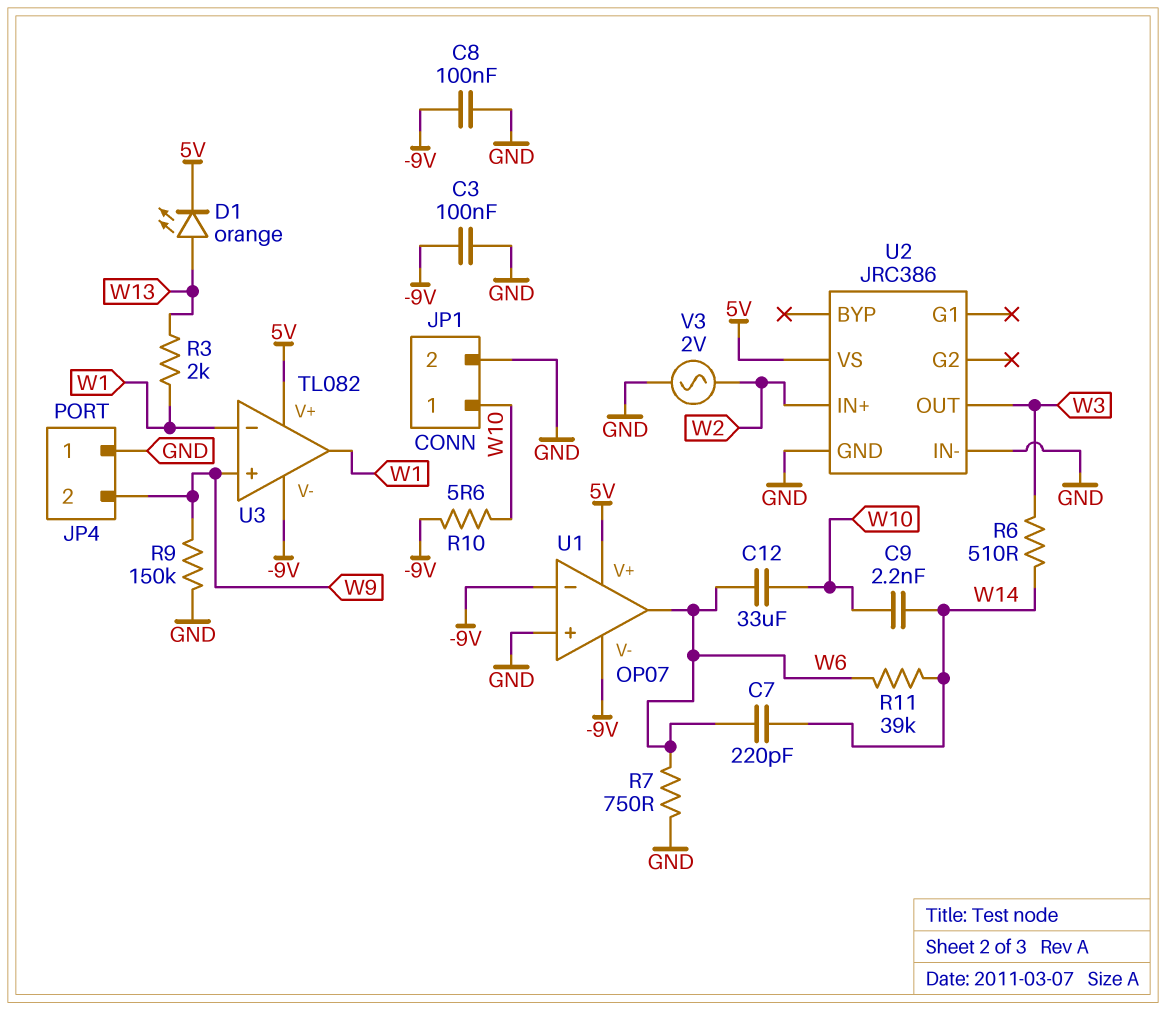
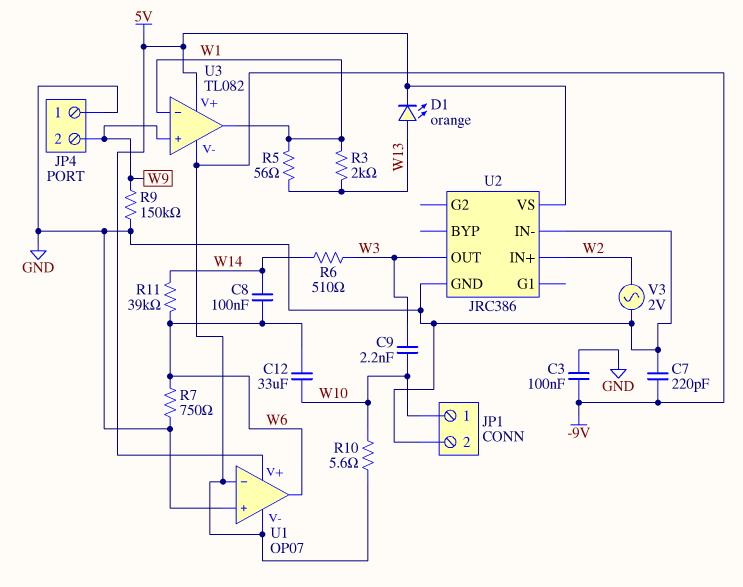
C7: 220pF (W6, W14) -> 220pF (-9V, GND)
C8: 100nF (-9V, GND) -> 100nF (W6, W14)
C9: 2.2nF (W10, W14) -> 2.2nF (W3, W10)
R5: none -> 56 (W1, W13)

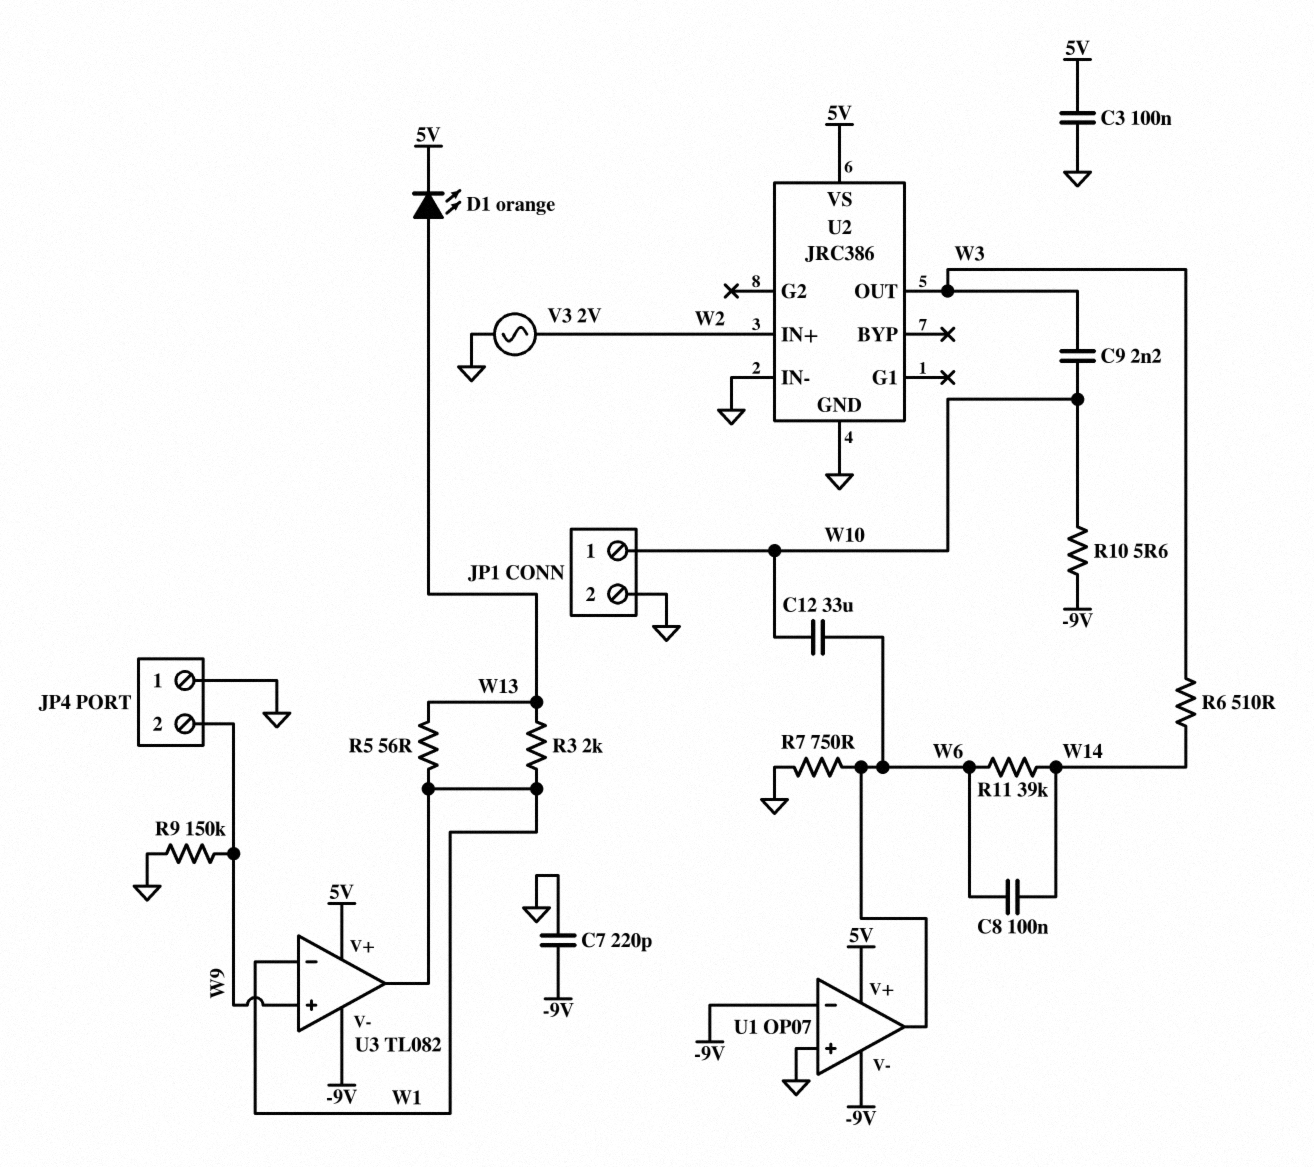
C3: 100nF (-9V, GND) -> 100nF (5V, GND)

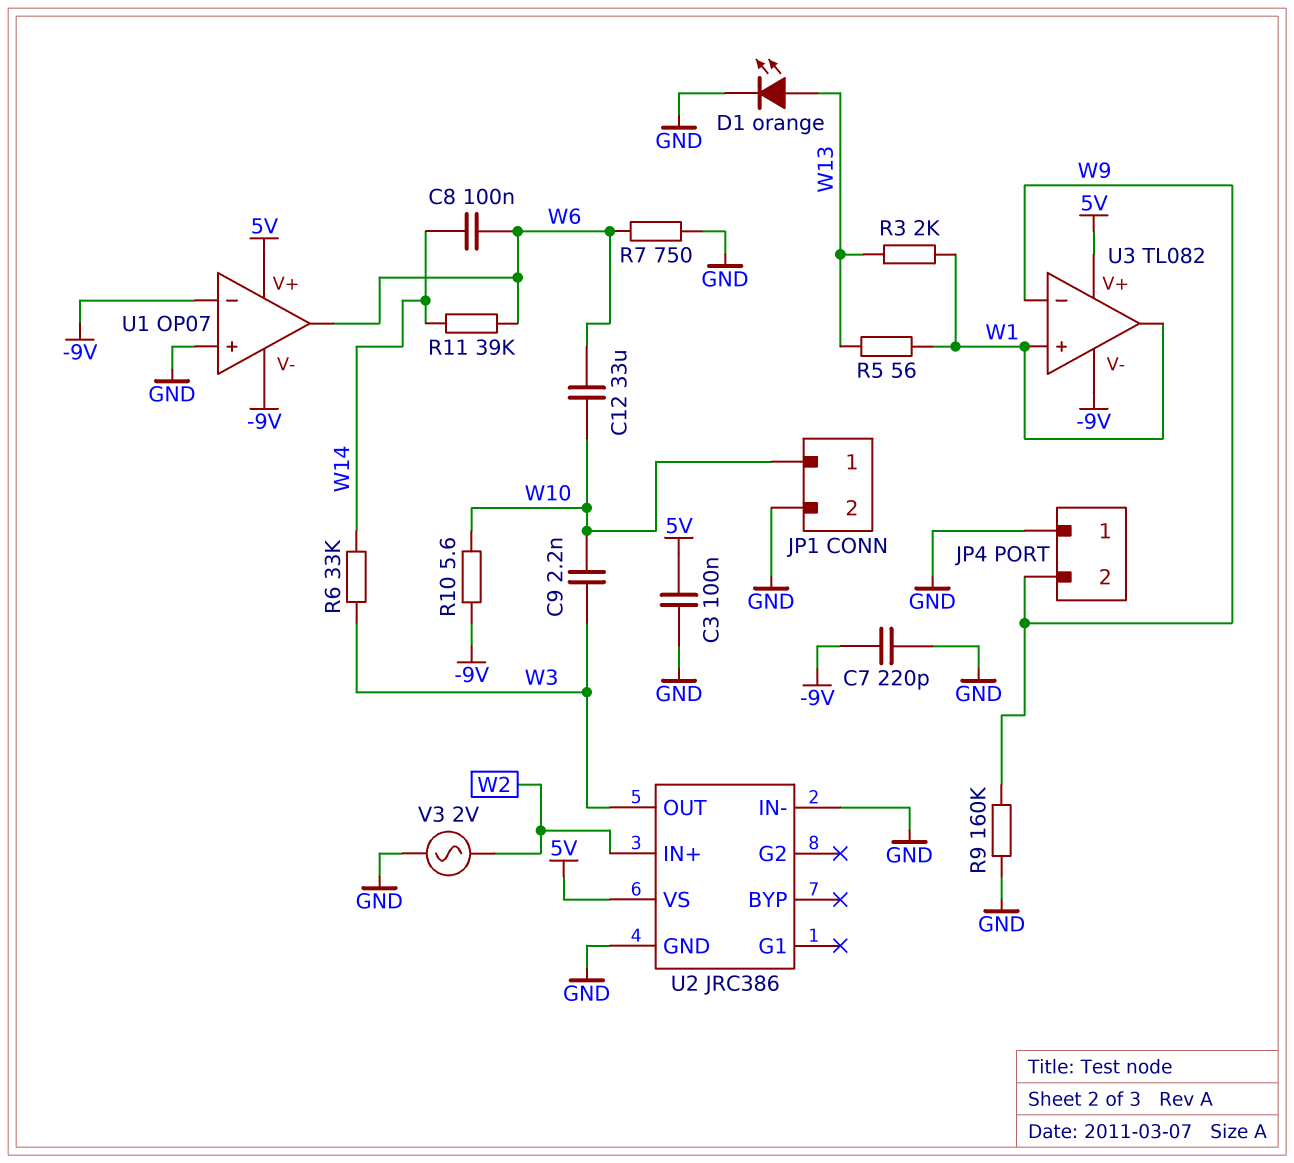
D1: LED orange (A W13, K 5V) -> LED orange (A W13, K GND)
R6: 510 (W3, W14) -> 33k (W3, W14)
R9: 150k (GND, W9) -> 160k (GND, W9)
U3 pin in+: W9 -> W1
U3 pin in-: W1 -> W9

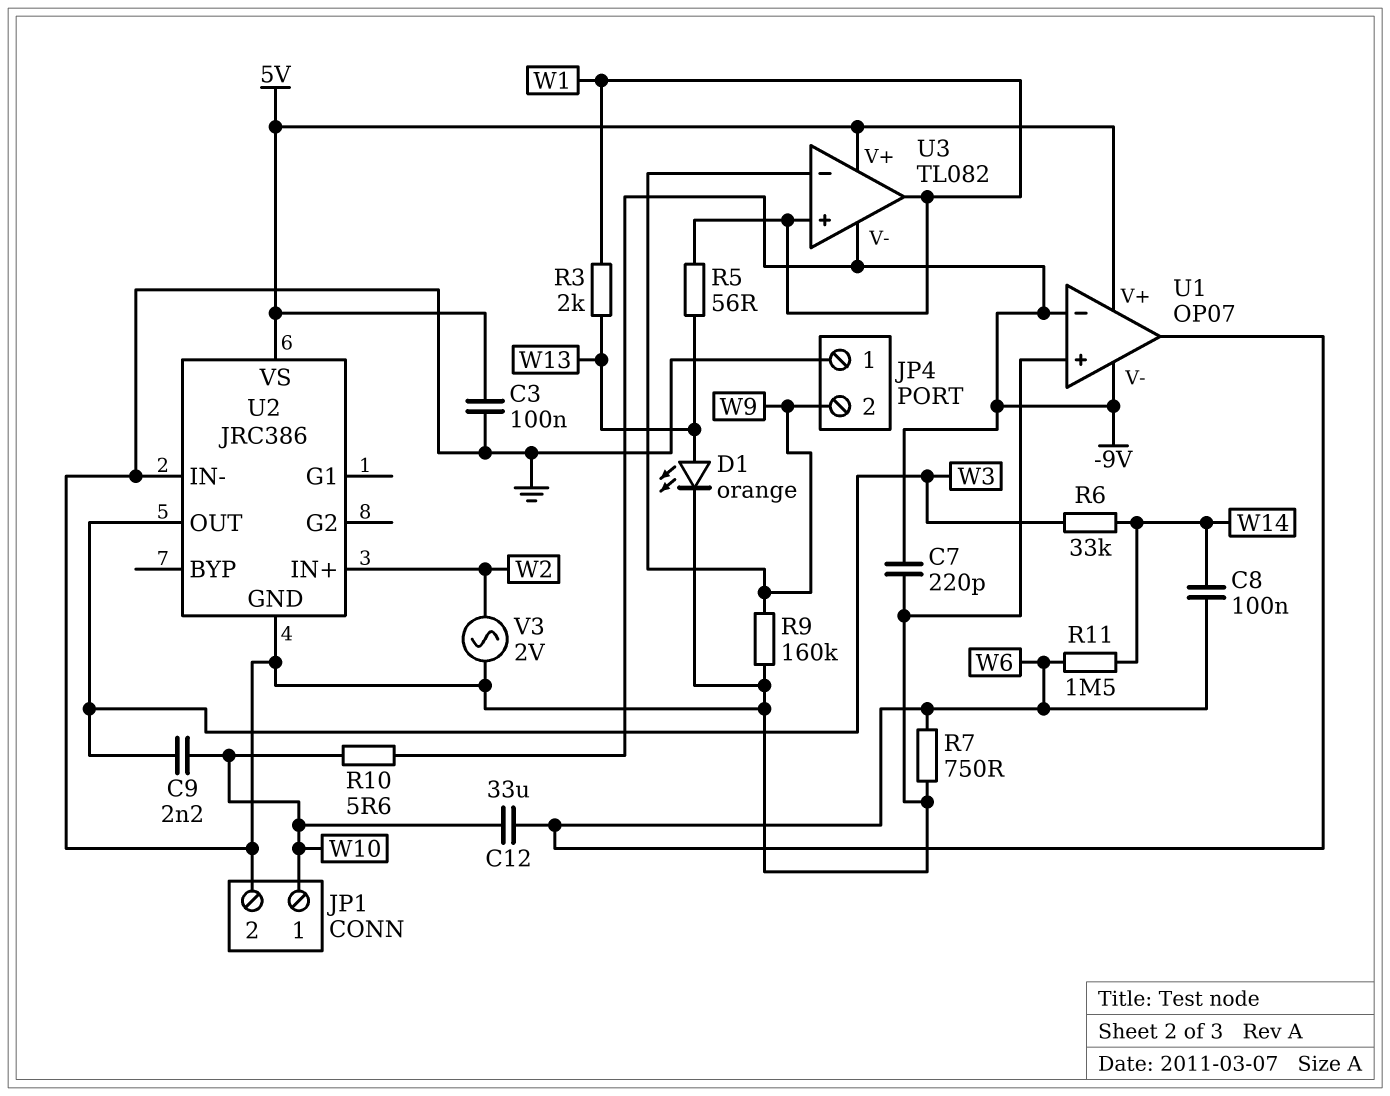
R11: 39k (W6, W14) -> 1.5M (W6, W14)

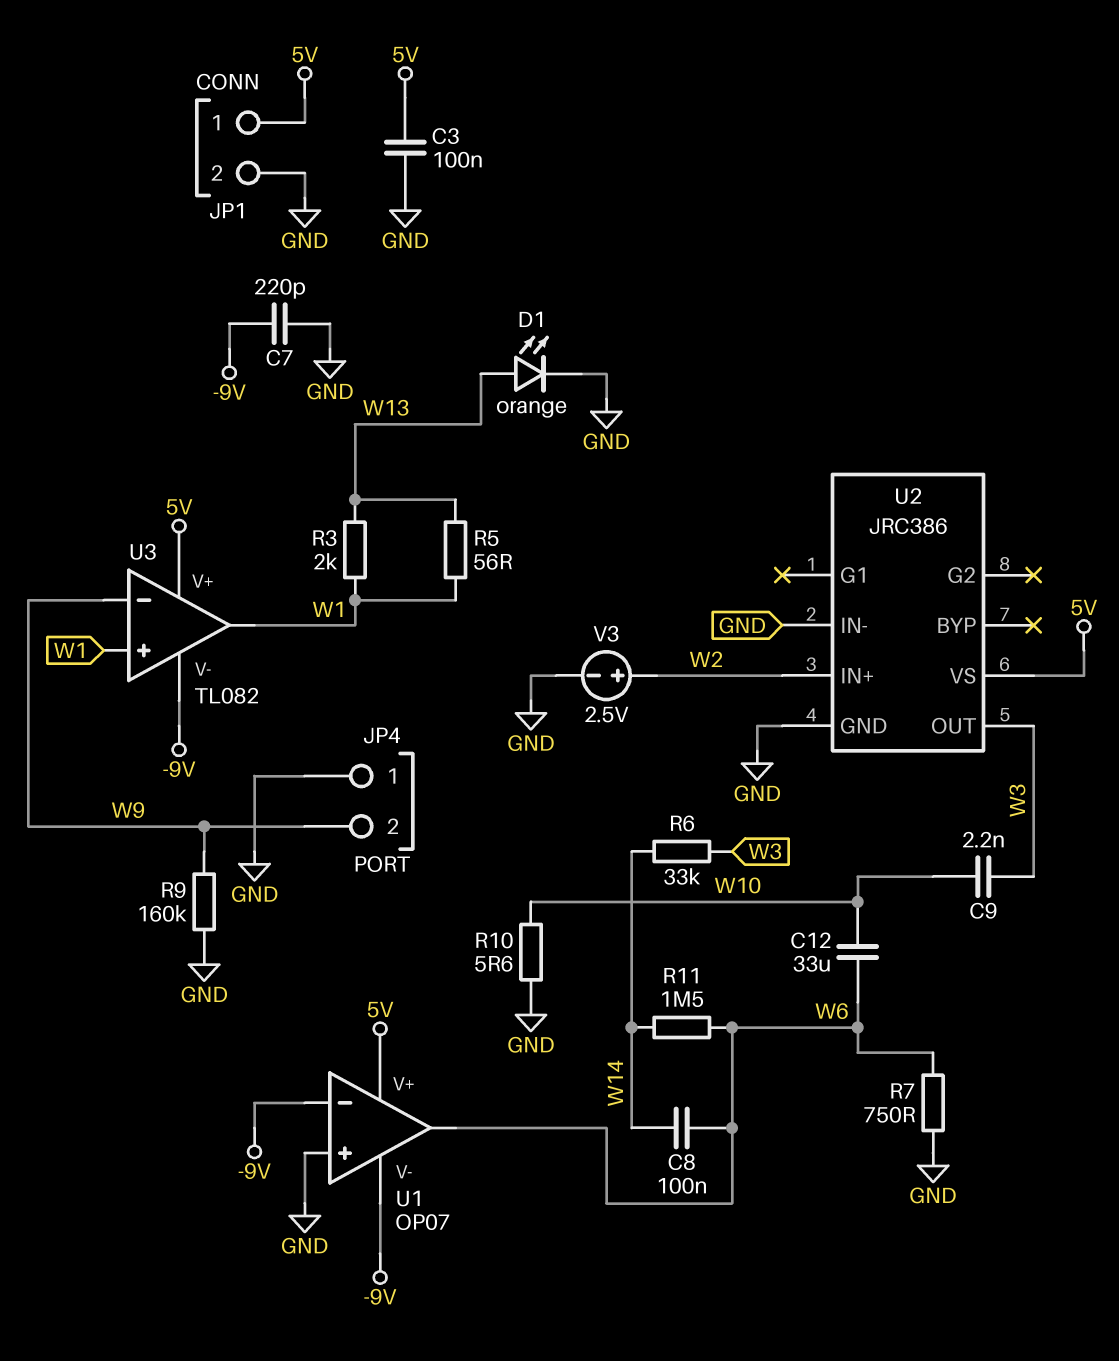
JP1 pin 1: W10 -> 5V
R10: 5.6 (-9V, W10) -> 5.6 (GND, W10)
V3: AC 2V (GND, W2) -> 2.5V (plus W2, minus GND)

